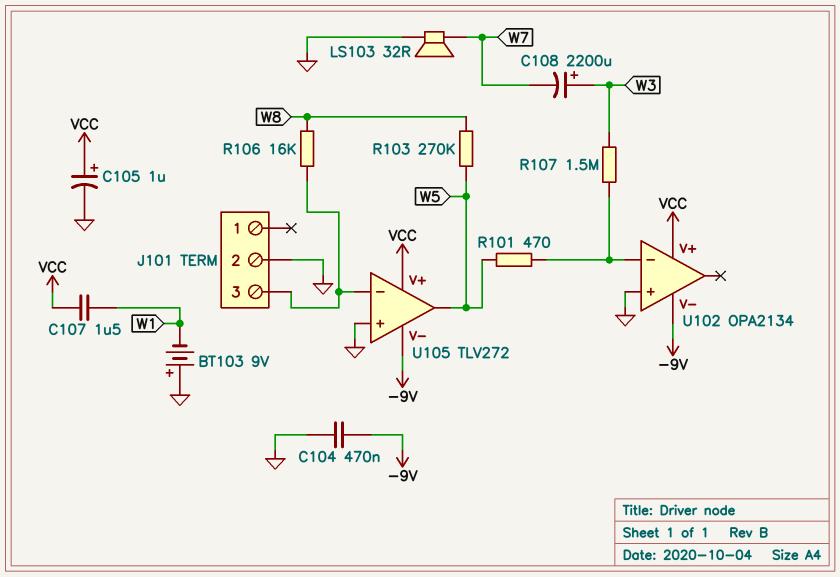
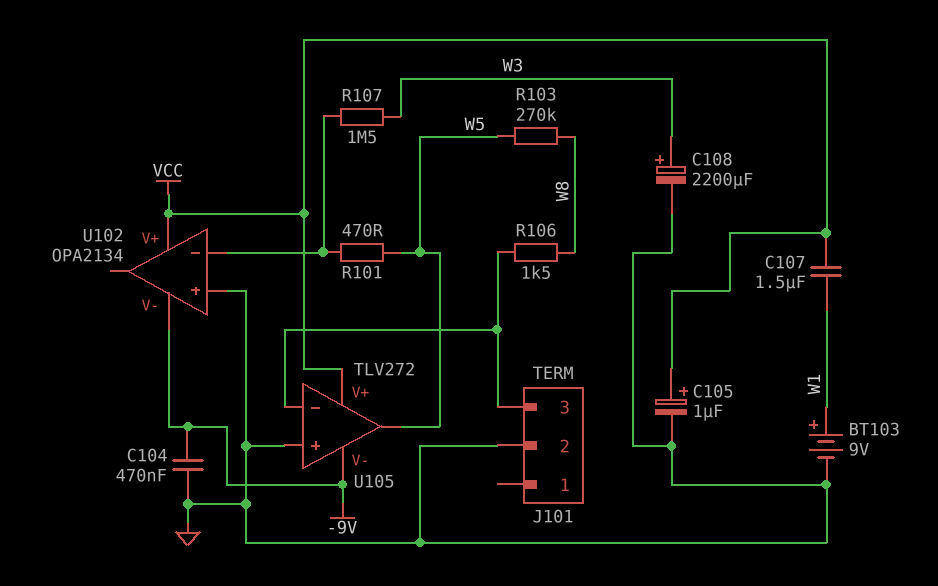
BT103: 9V (plus GND, minus W1) -> 9V (plus W1, minus GND)
C108: 2200uF (plus W3, minus W7) -> 2200uF (plus W3, minus GND)
LS103: speaker 32R (GND, W7) -> none
R106: 16k (J101/3, W8) -> 1.5k (J101/3, W8)

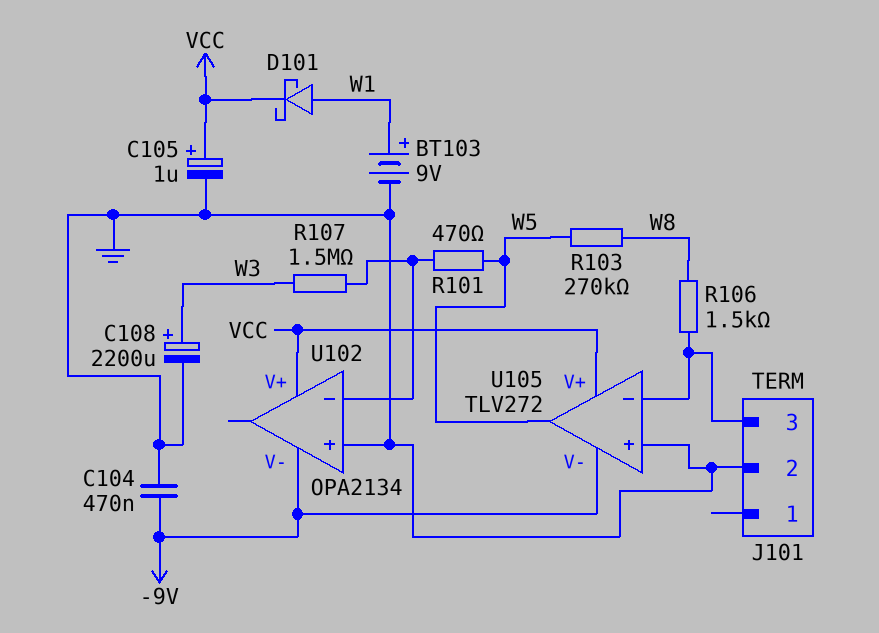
C107: 1.5uF (VCC, W1) -> none
D101: none -> schottky (A W1, K VCC)

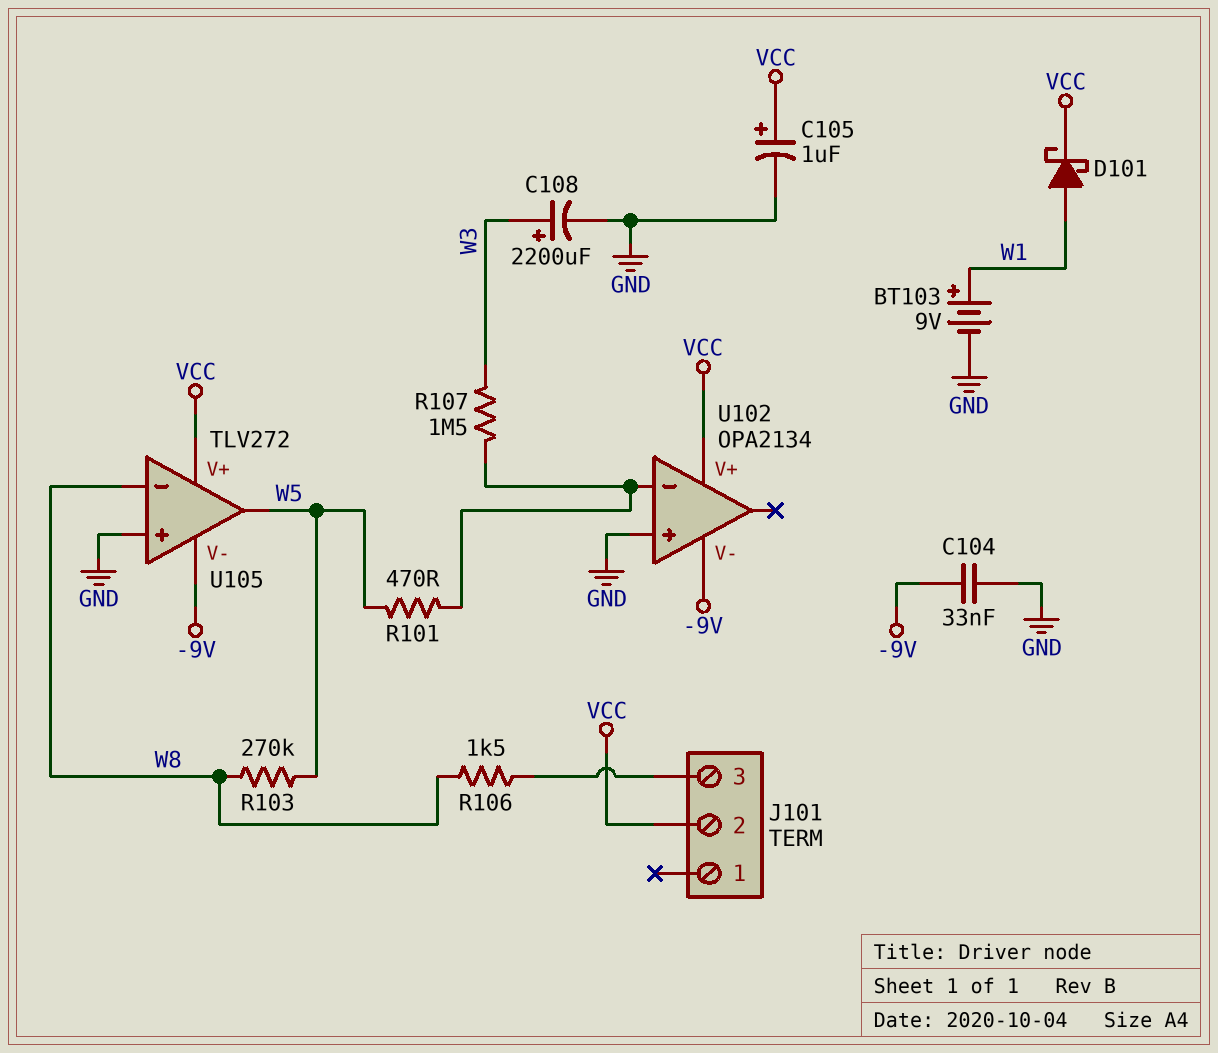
C104: 470nF (-9V, GND) -> 33nF (-9V, GND)
J101 pin 2: GND -> VCC
U105 pin in-: J101/3 -> W8

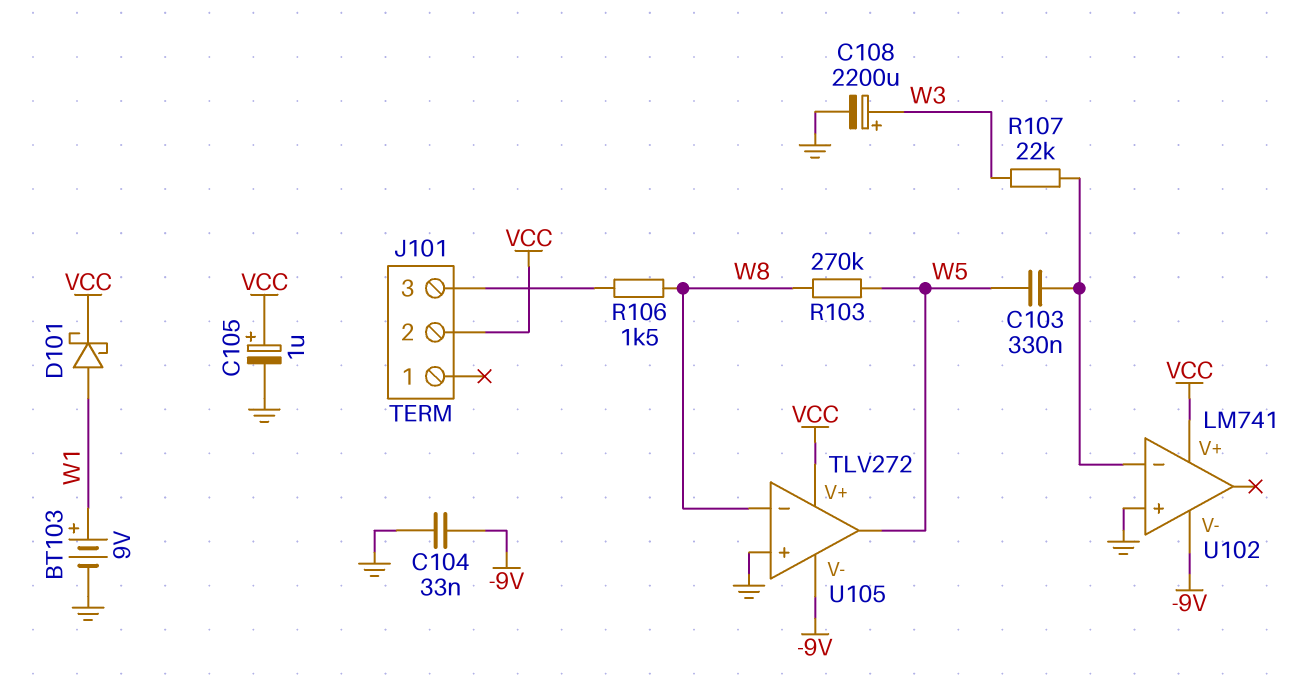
C103: none -> 330nF (U102/in-, W5)
R101: 470 (U102/in-, W5) -> none
R107: 1.5M (U102/in-, W3) -> 22k (U102/in-, W3)
U102: OPA2134 -> LM741

